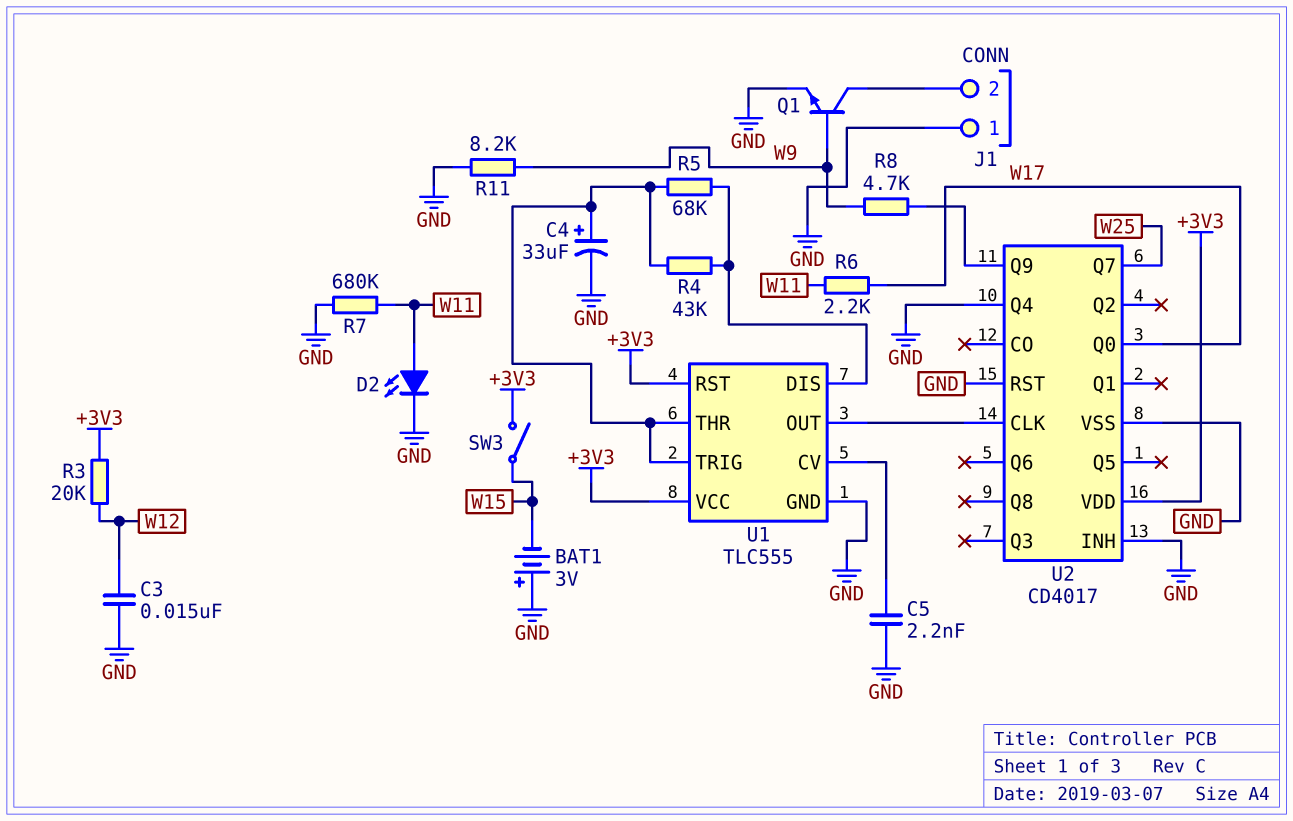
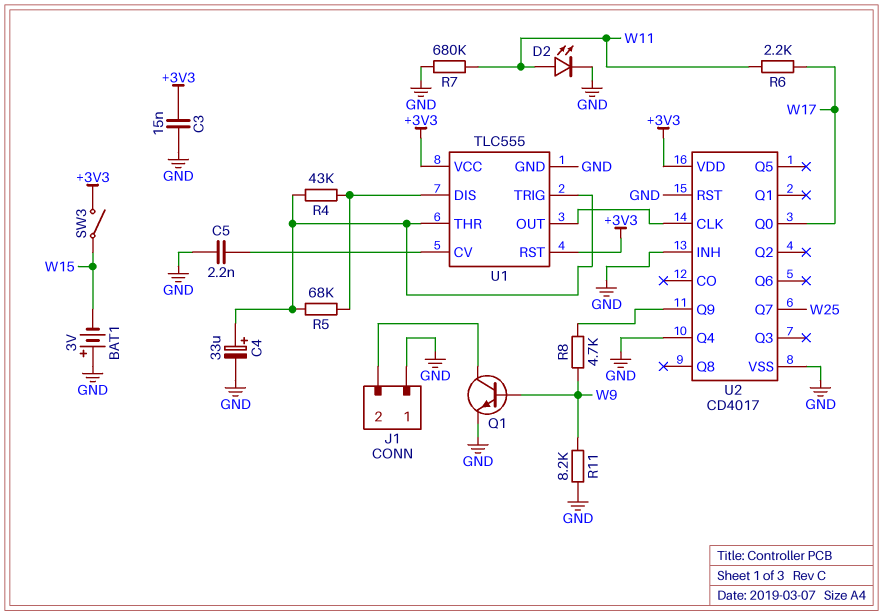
C3: 15nF (GND, W12) -> 15nF (+3V3, GND)
R3: 20k (+3V3, W12) -> none

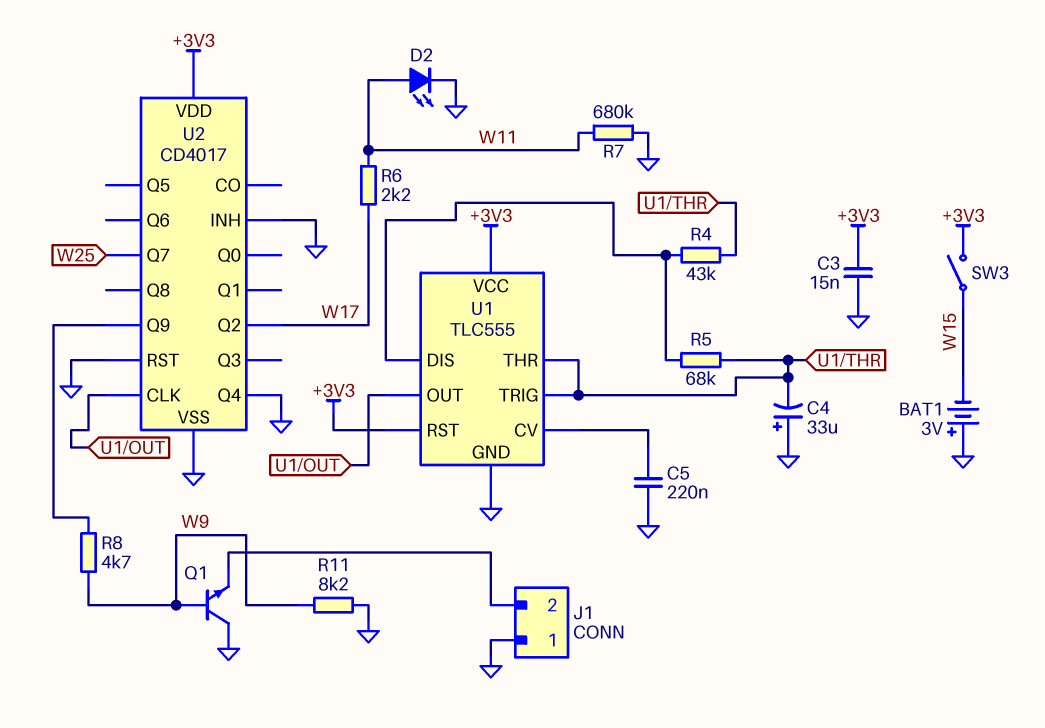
C4: 33uF (plus U1/THR, minus GND) -> 33uF (plus GND, minus U1/THR)
C5: 2.2nF (GND, U1/CV) -> 220nF (GND, U1/CV)
Q1: NPN (B W9, C J1/2, E GND) -> NPN (B W9, C GND, E J1/2)
U2 pin Q0: W17 -> none
U2 pin Q2: none -> W17

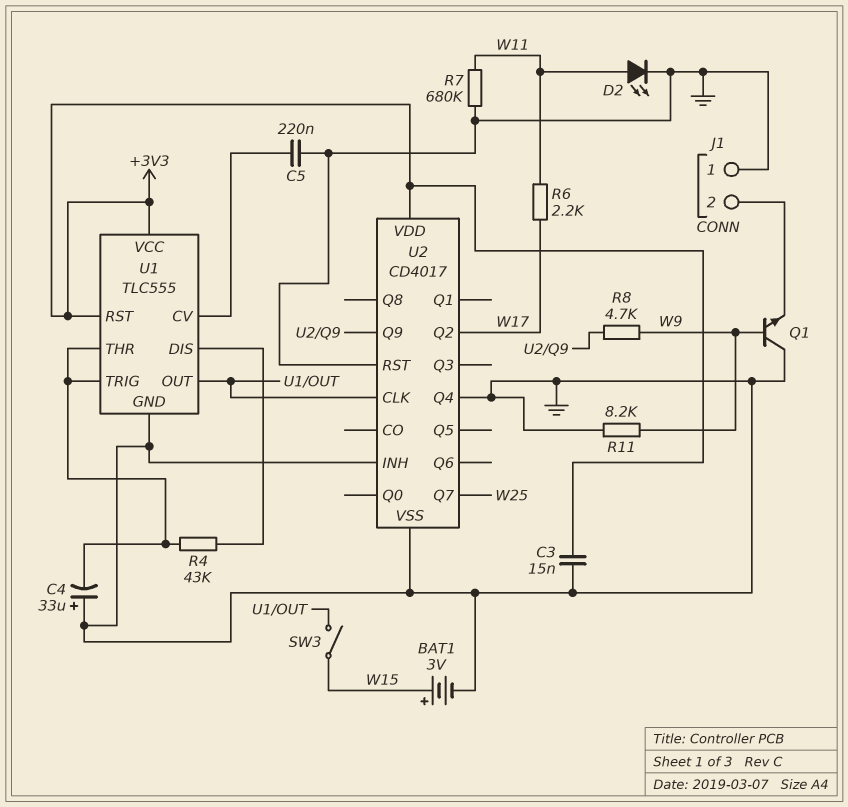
BAT1: 3V (plus GND, minus W15) -> 3V (plus W15, minus GND)
R5: 68k (U1/DIS, U1/THR) -> none
SW3: switch (+3V3, W15) -> switch (U1/OUT, W15)

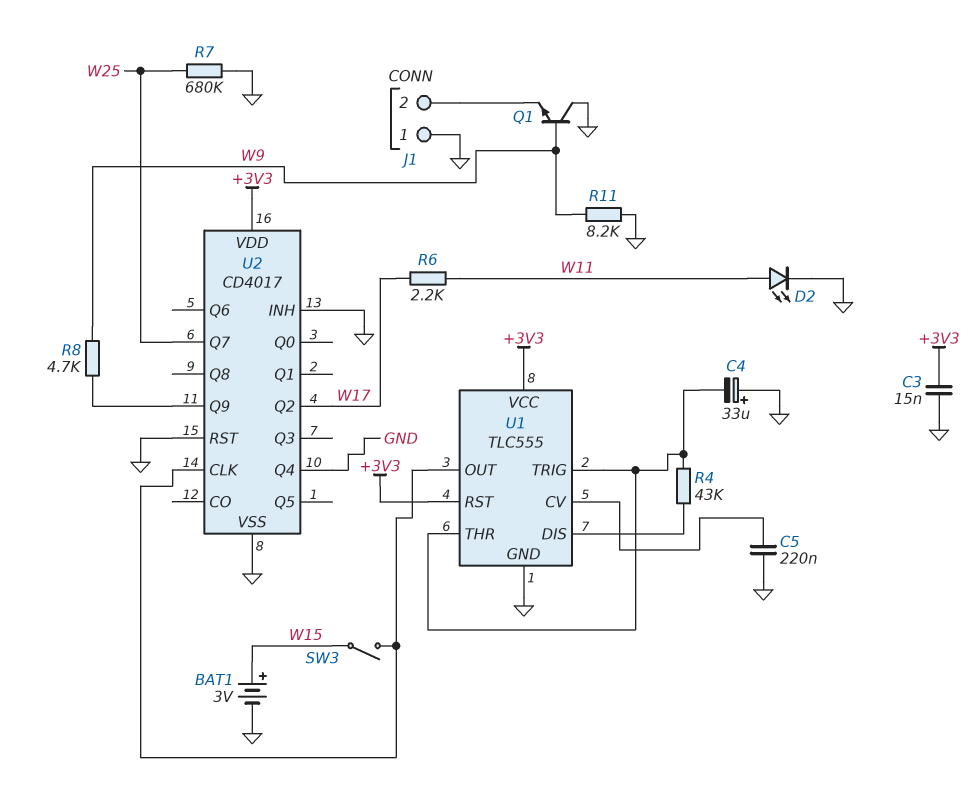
R7: 680k (GND, W11) -> 680k (GND, W25)

